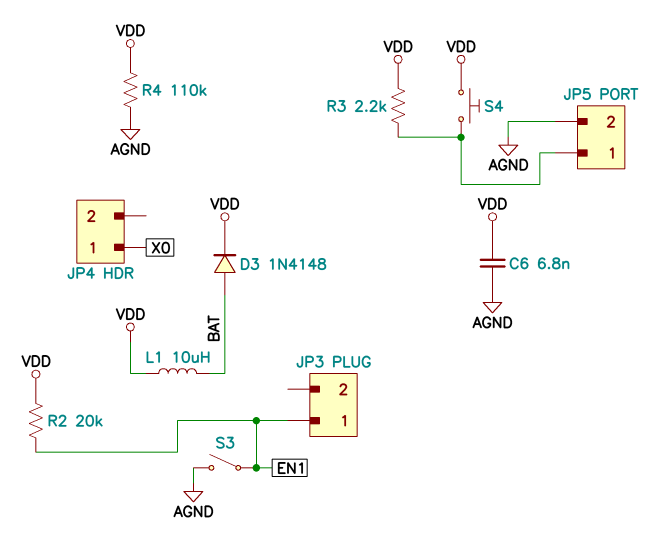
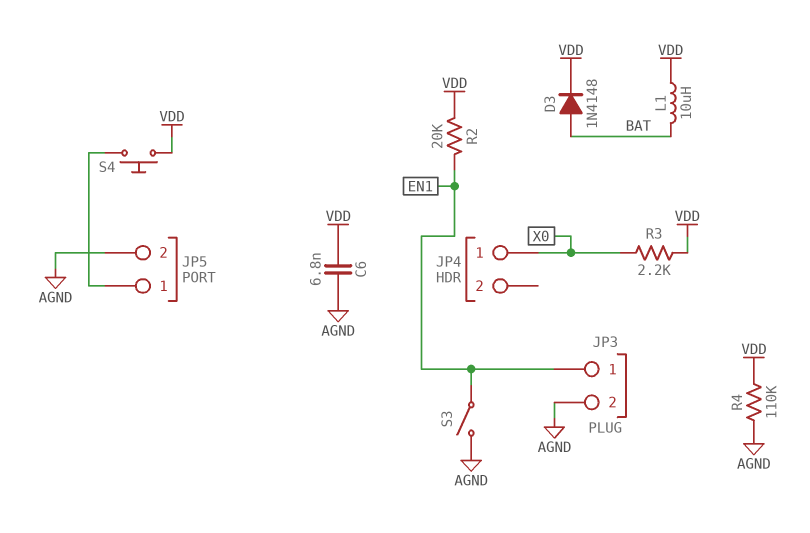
JP3 pin 2: none -> AGND
R3: 2.2k (JP5/1, VDD) -> 2.2k (VDD, X0)

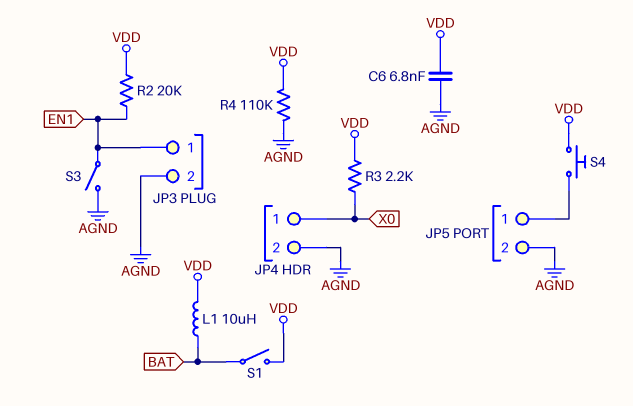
D3: diode 1N4148 (A BAT, K VDD) -> none
JP4 pin 2: none -> AGND
S1: none -> switch (BAT, VDD)

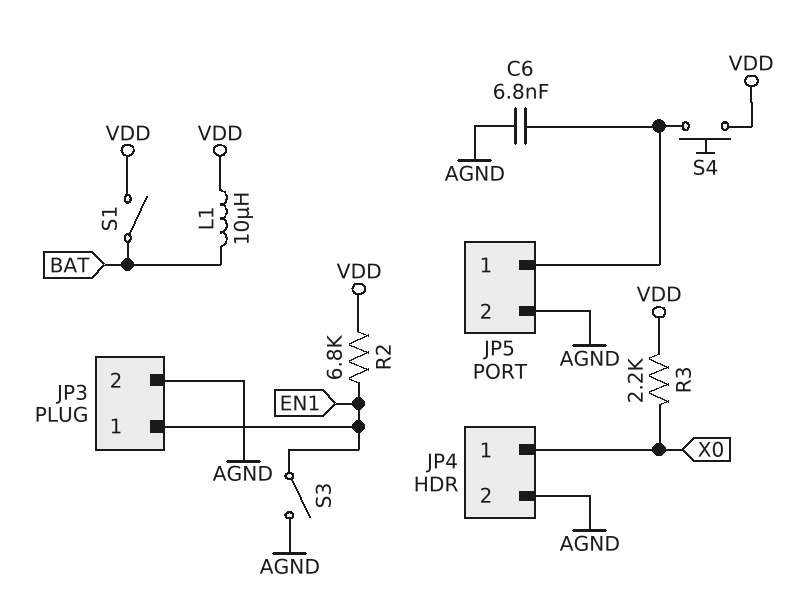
C6: 6.8nF (AGND, VDD) -> 6.8nF (AGND, JP5/1)
R2: 20k (EN1, VDD) -> 6.8k (EN1, VDD)
R4: 110k (AGND, VDD) -> none

